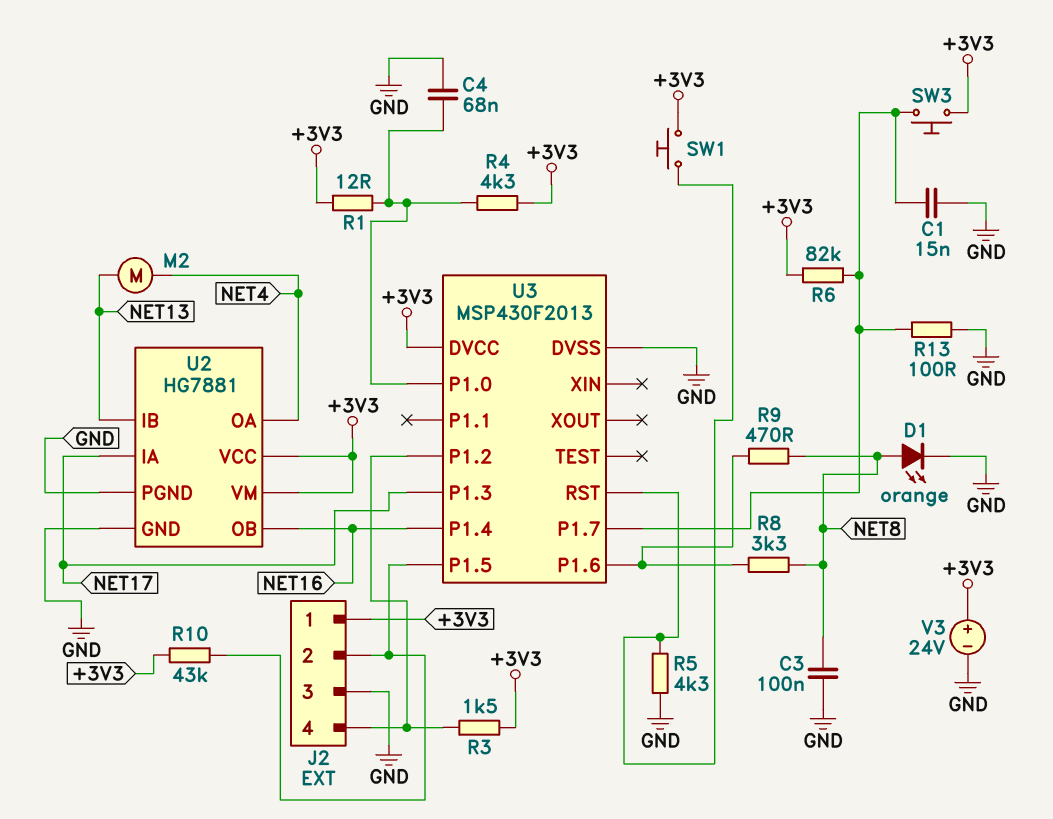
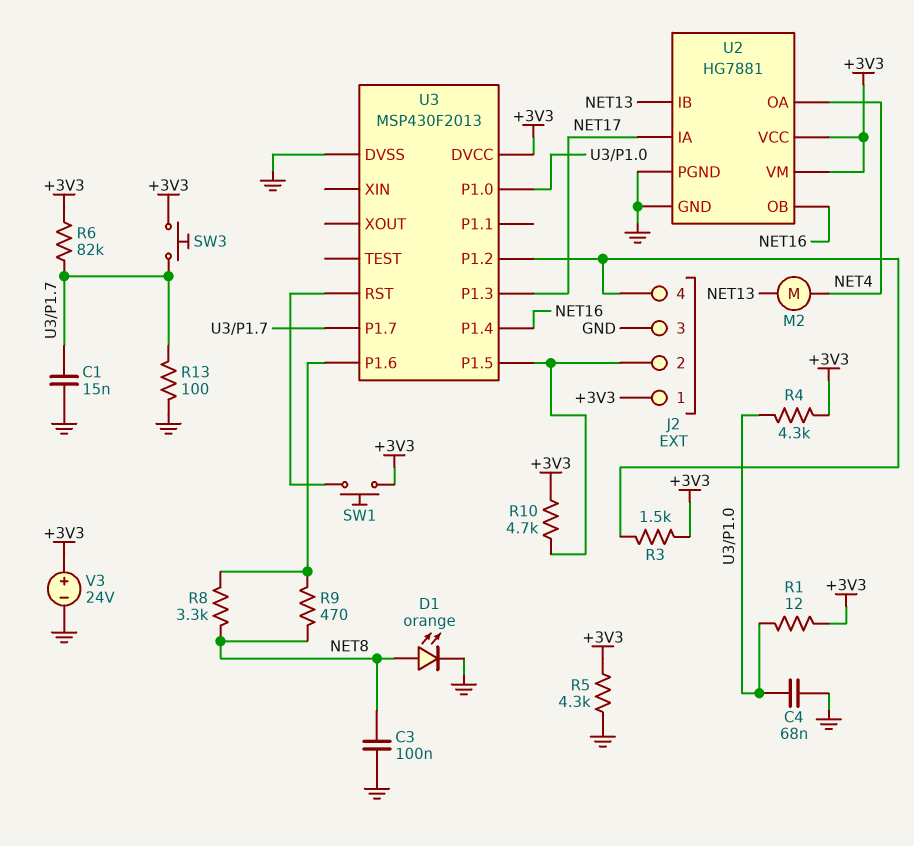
R5: 4.3k (GND, U3/RST) -> 4.3k (+3V3, GND)
R10: 43k (+3V3, J2/2) -> 4.7k (+3V3, J2/2)

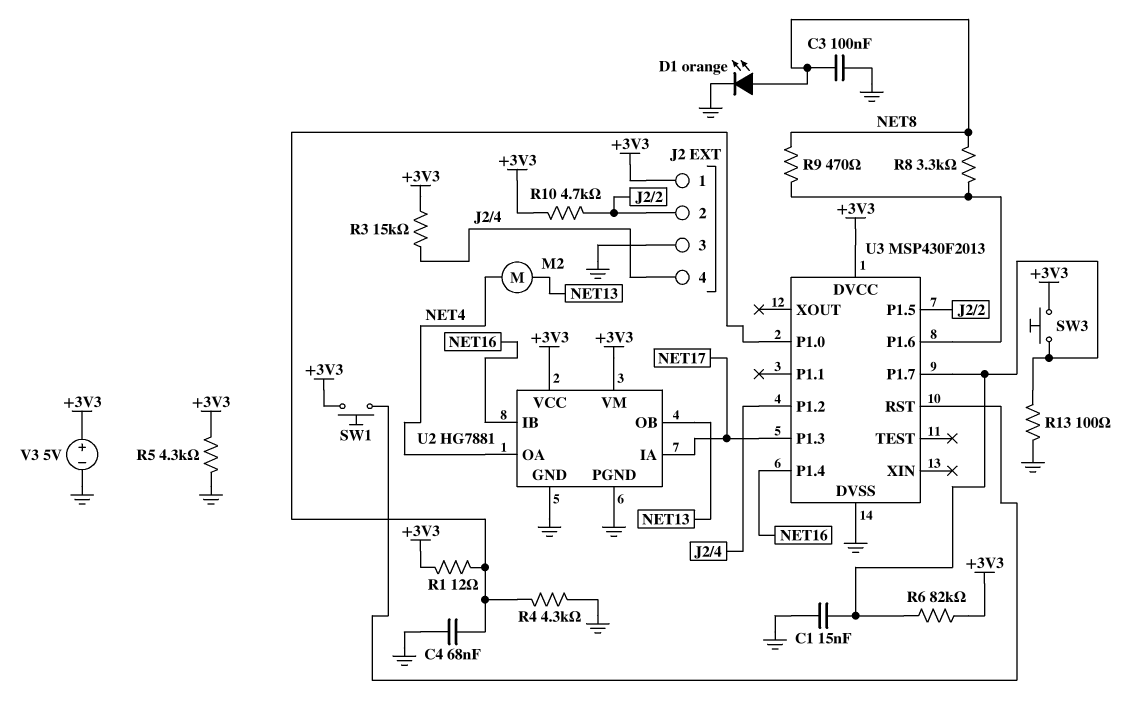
R3: 1.5k (+3V3, J2/4) -> 15k (+3V3, J2/4)
R4: 4.3k (+3V3, U3/P1.0) -> 4.3k (GND, U3/P1.0)
U2 pin IB: NET13 -> NET16
U2 pin OB: NET16 -> NET13
V3: 24V (plus +3V3, minus GND) -> 5V (plus +3V3, minus GND)

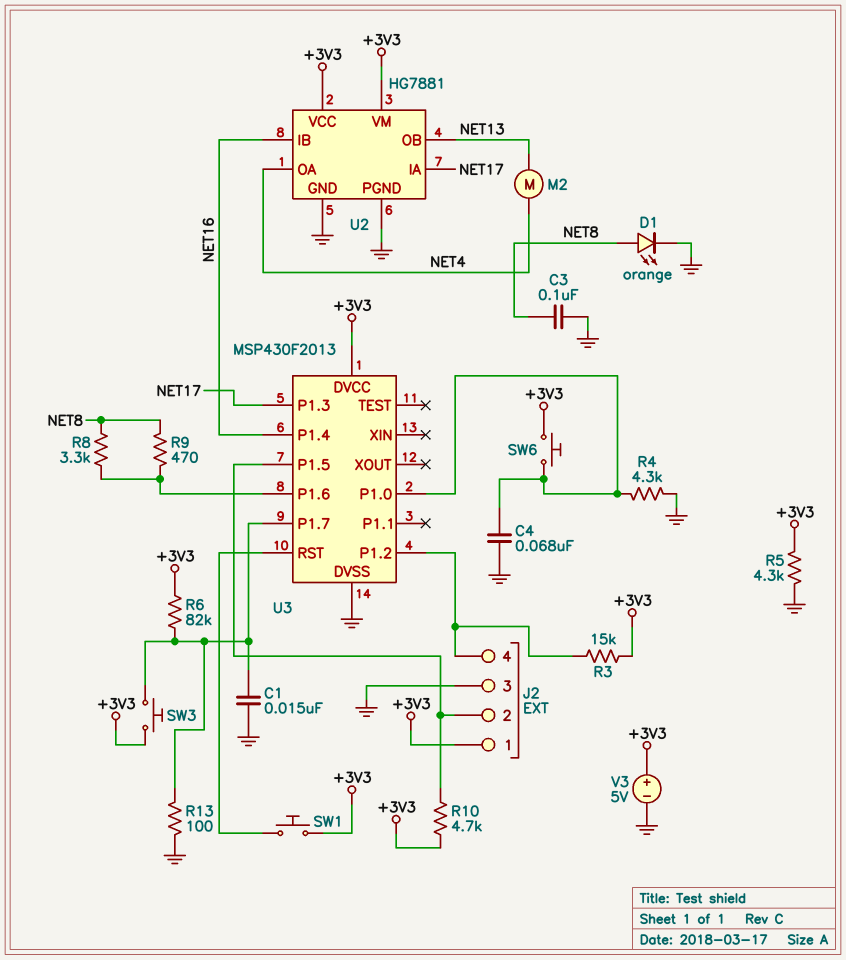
R1: 12 (+3V3, U3/P1.0) -> none
SW6: none -> button (+3V3, U3/P1.0)

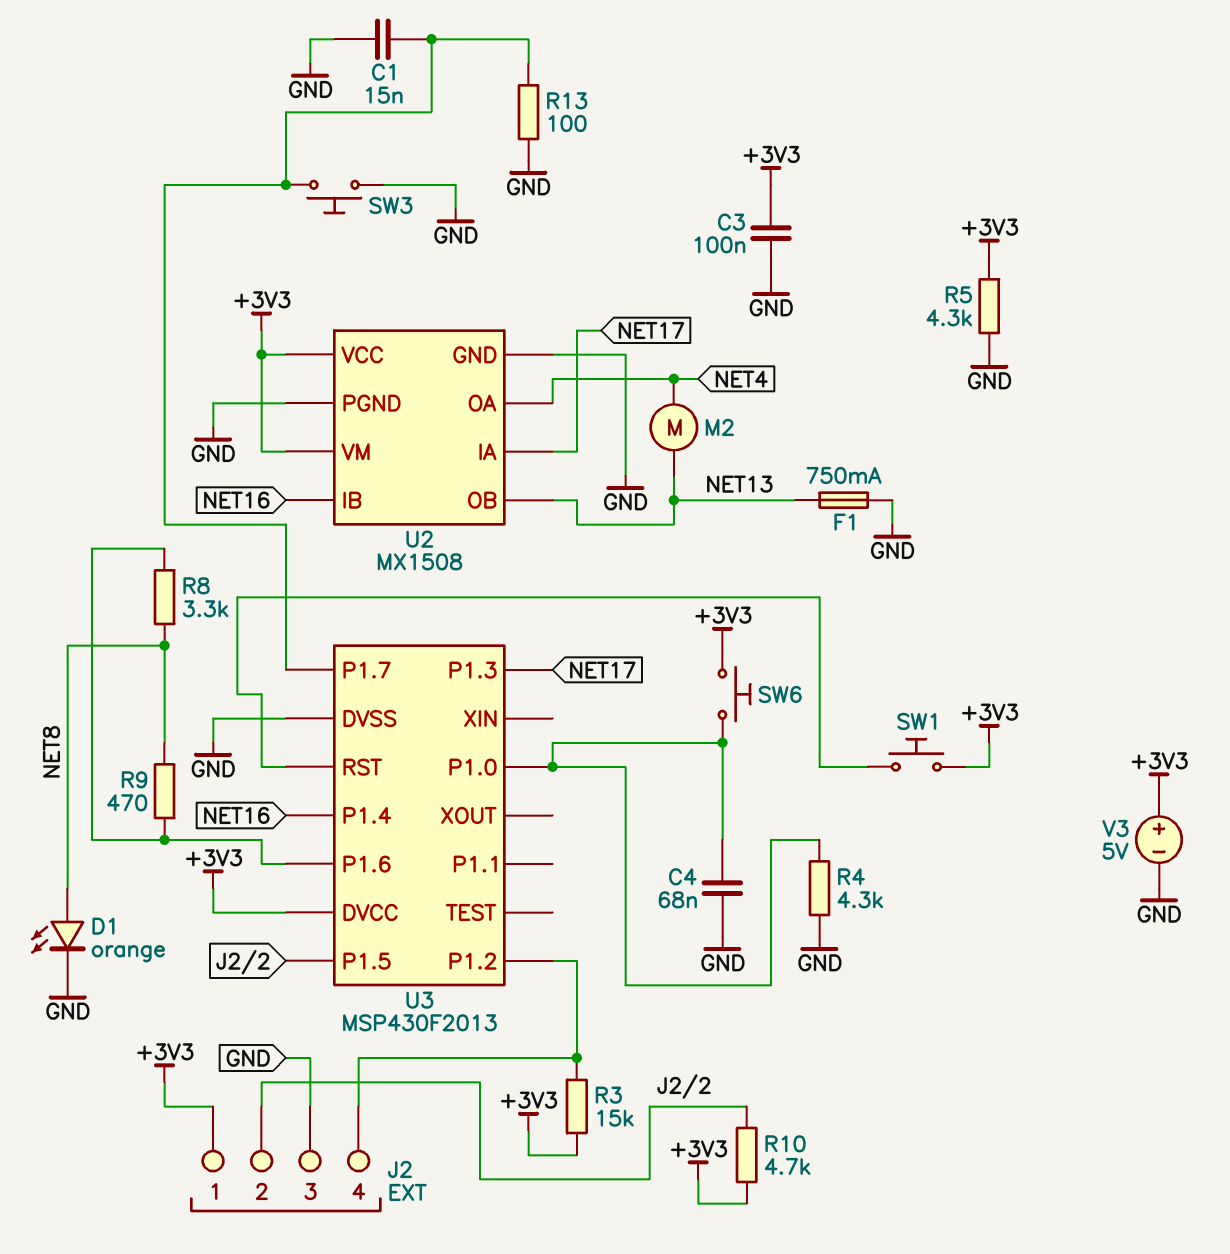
C3: 100nF (GND, NET8) -> 100nF (+3V3, GND)
F1: none -> 750mA (GND, NET13)
R6: 82k (+3V3, U3/P1.7) -> none
SW3: button (+3V3, U3/P1.7) -> button (GND, U3/P1.7)
U2: HG7881 -> MX1508

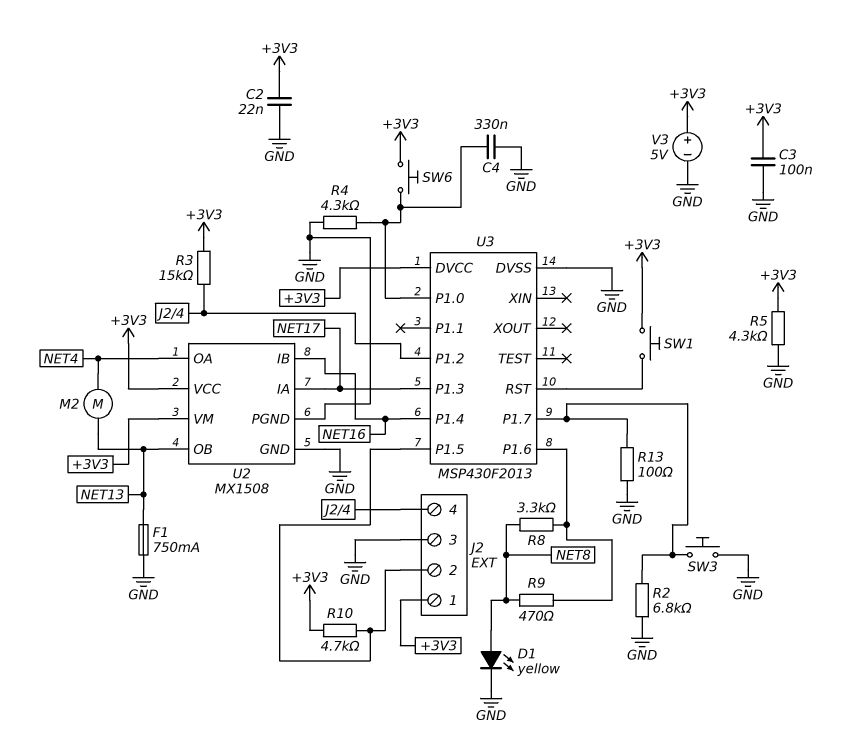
C1: 15nF (GND, U3/P1.7) -> none
C2: none -> 22nF (+3V3, GND)
C4: 68nF (GND, U3/P1.0) -> 330nF (GND, U3/P1.0)
D1: LED orange (A NET8, K GND) -> LED yellow (A NET8, K GND)
R2: none -> 6.8k (GND, U3/P1.7)

